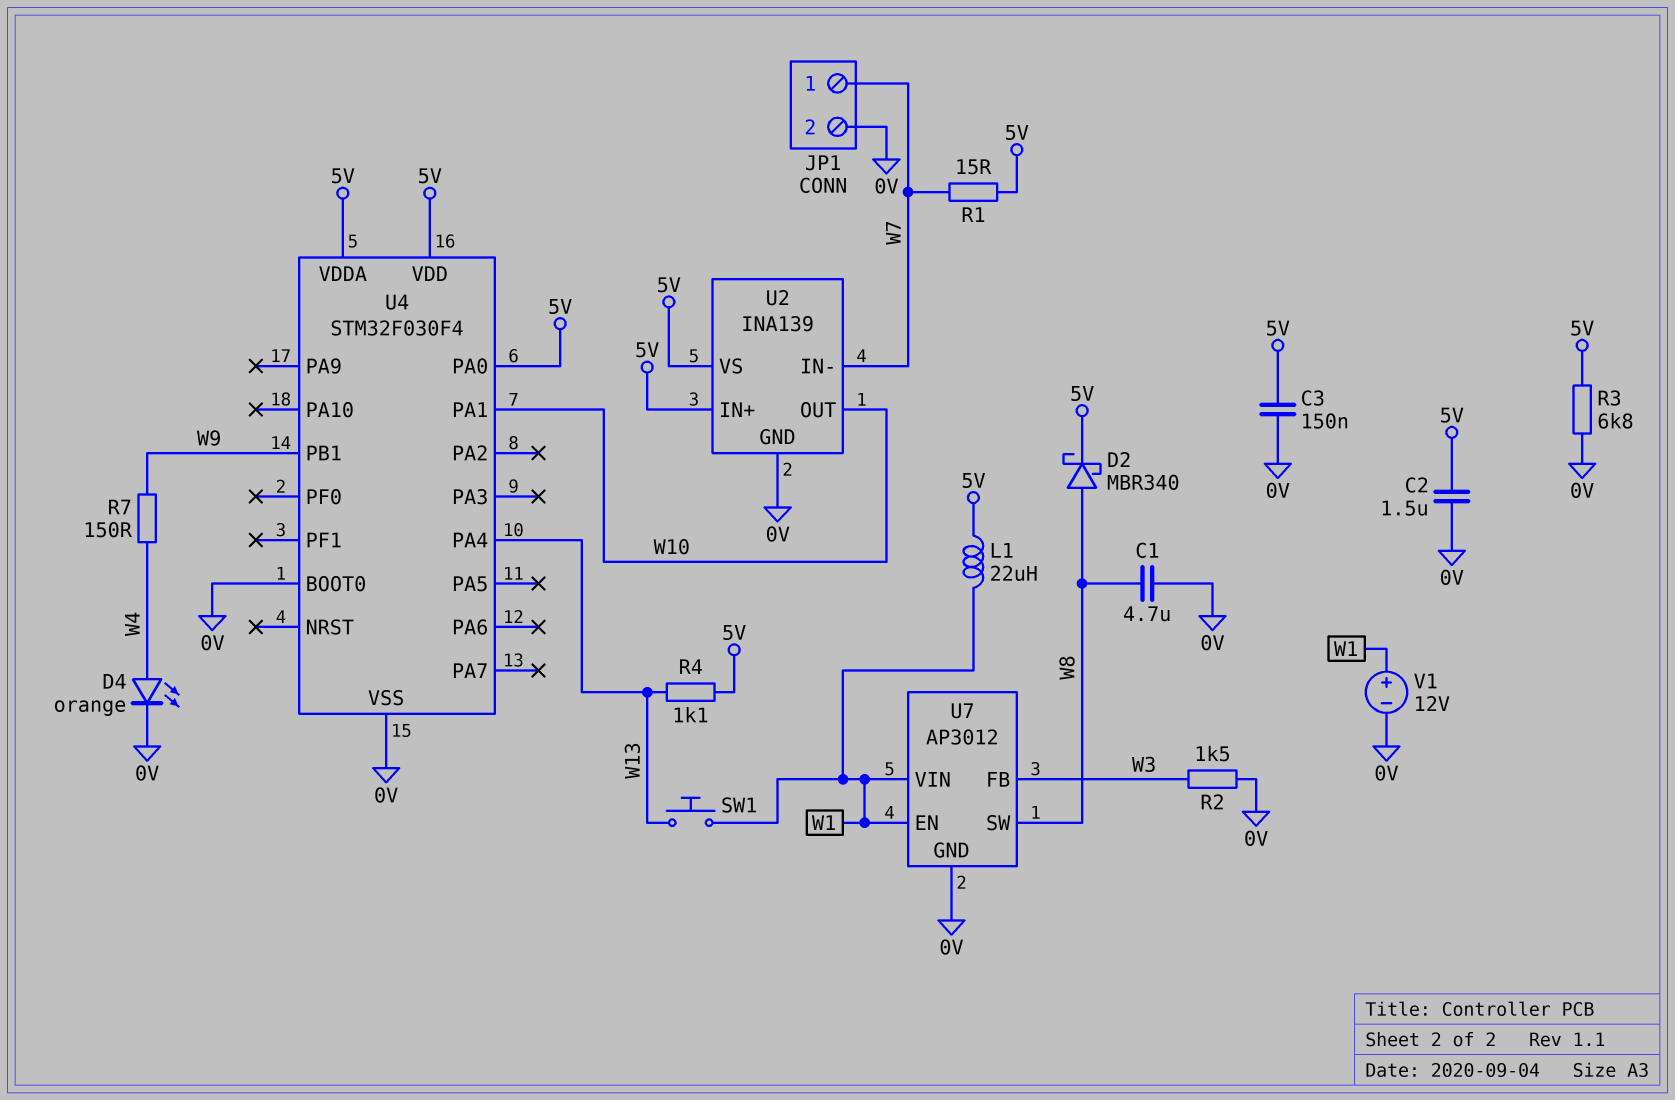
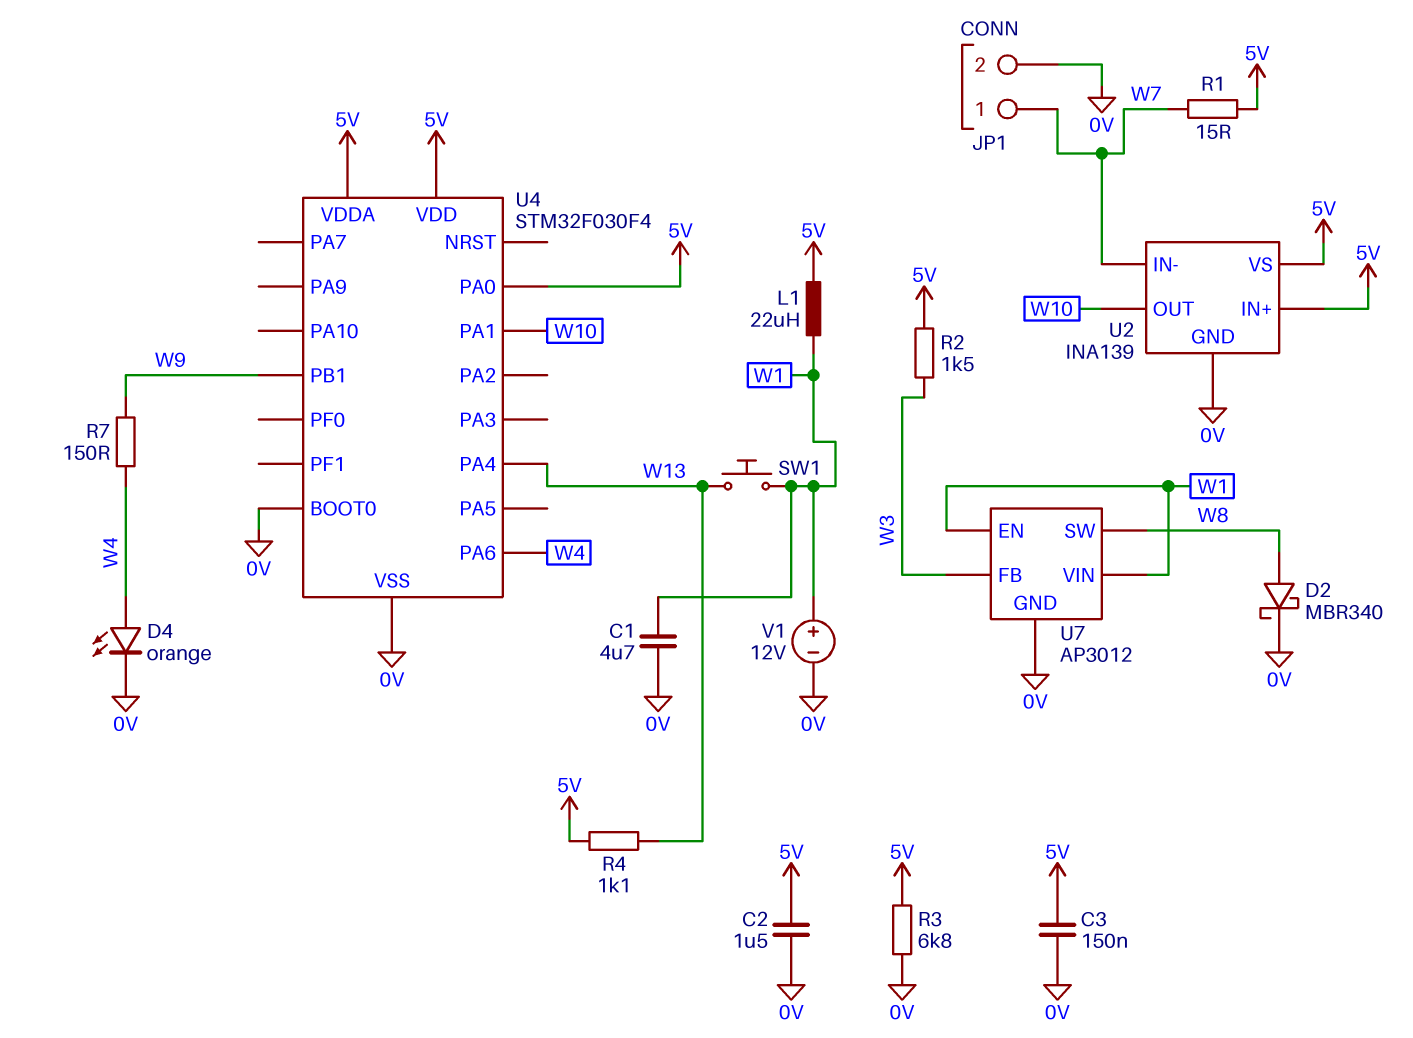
C1: 4.7uF (0V, W8) -> 4.7uF (0V, W1)
D2: schottky MBR340 (A W8, K 5V) -> schottky MBR340 (A W8, K 0V)
R2: 1.5k (0V, W3) -> 1.5k (5V, W3)
U4 pin PA6: none -> W4

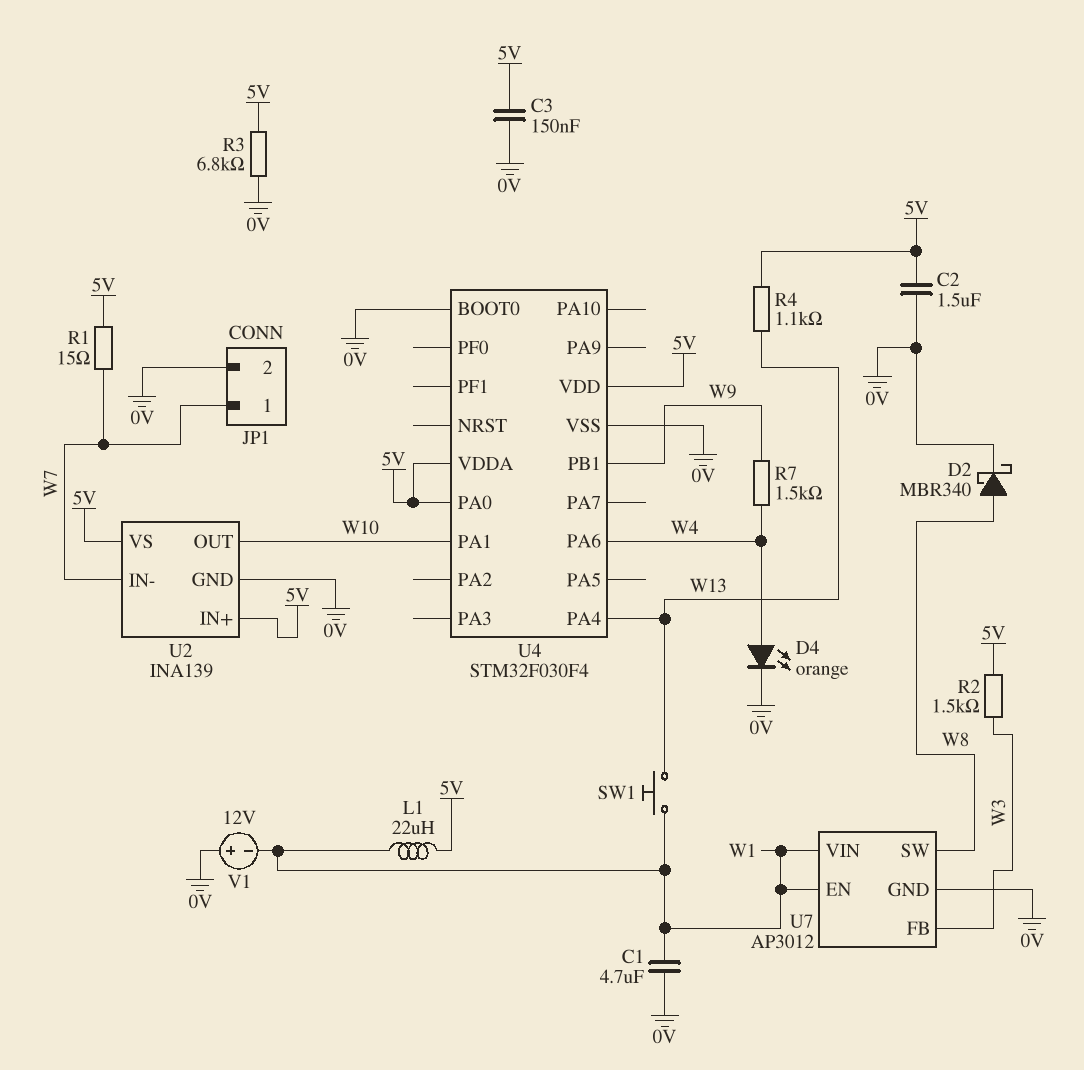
R7: 150 (W4, W9) -> 1.5k (W4, W9)
V1: 12V (plus W1, minus 0V) -> 12V (plus 0V, minus W1)

